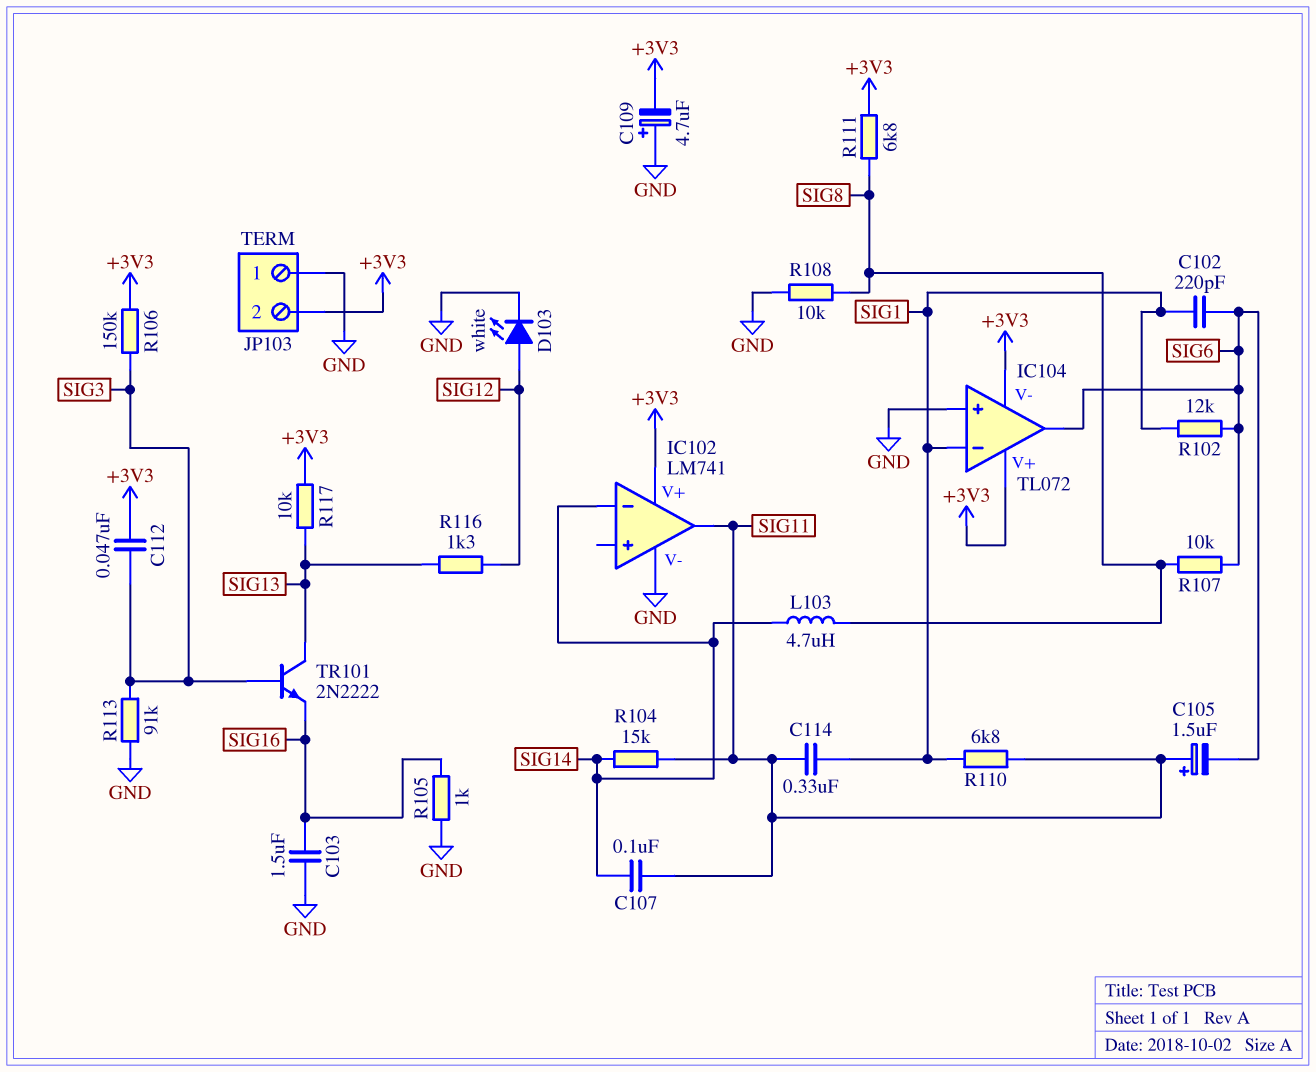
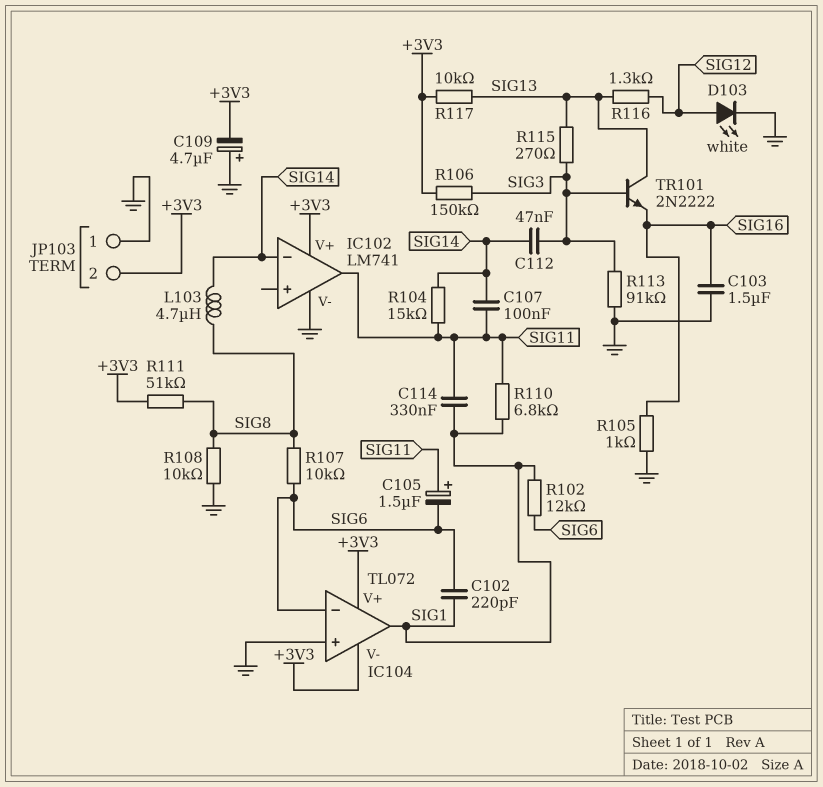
C112: 47nF (+3V3, SIG3) -> 47nF (SIG3, SIG14)
IC104 pin in-: SIG1 -> SIG6
IC104 pin out: SIG6 -> SIG1
R111: 6.8k (+3V3, SIG8) -> 51k (+3V3, SIG8)
R115: none -> 270 (SIG3, SIG13)

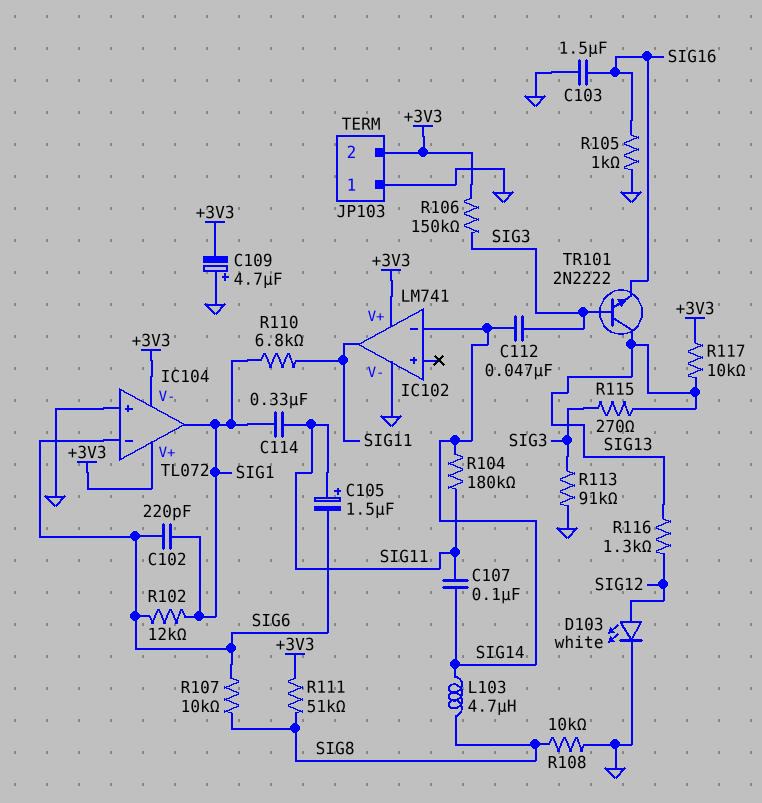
R104: 15k (SIG11, SIG14) -> 180k (SIG11, SIG14)

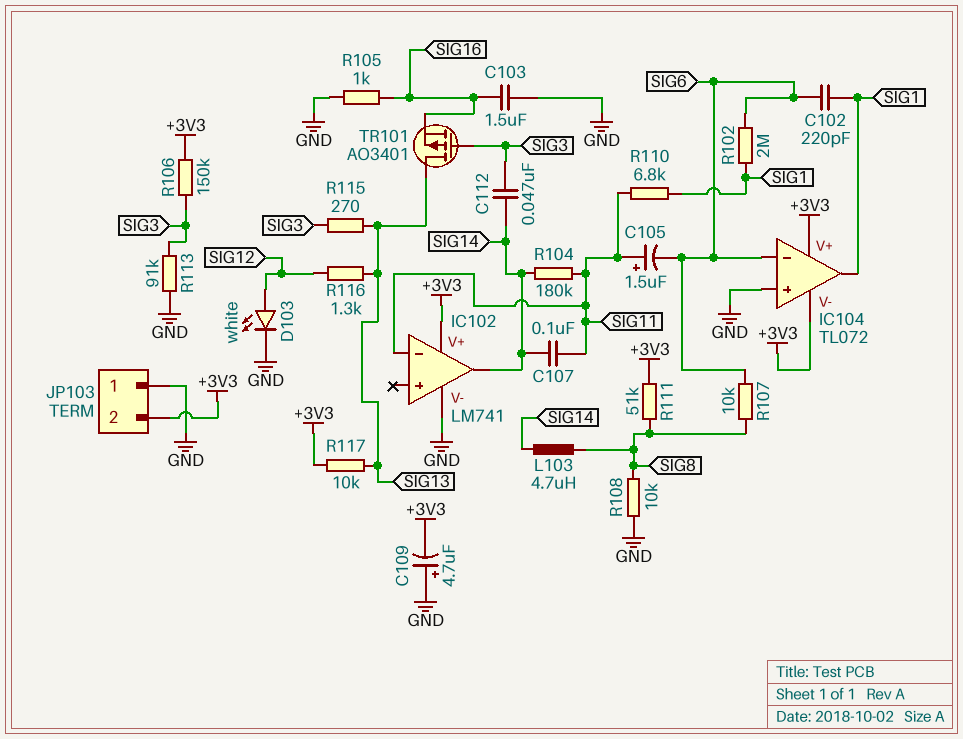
C114: 330nF (SIG1, SIG11) -> none
IC102 pin in-: SIG14 -> SIG11
IC102 pin out: SIG11 -> SIG14
R102: 12k (SIG1, SIG6) -> 2M (SIG1, SIG6)
TR101: NPN 2N2222 (B SIG3, C SIG13, E SIG16) -> PMOS AO3401 (G SIG3, D SIG13, S SIG16)

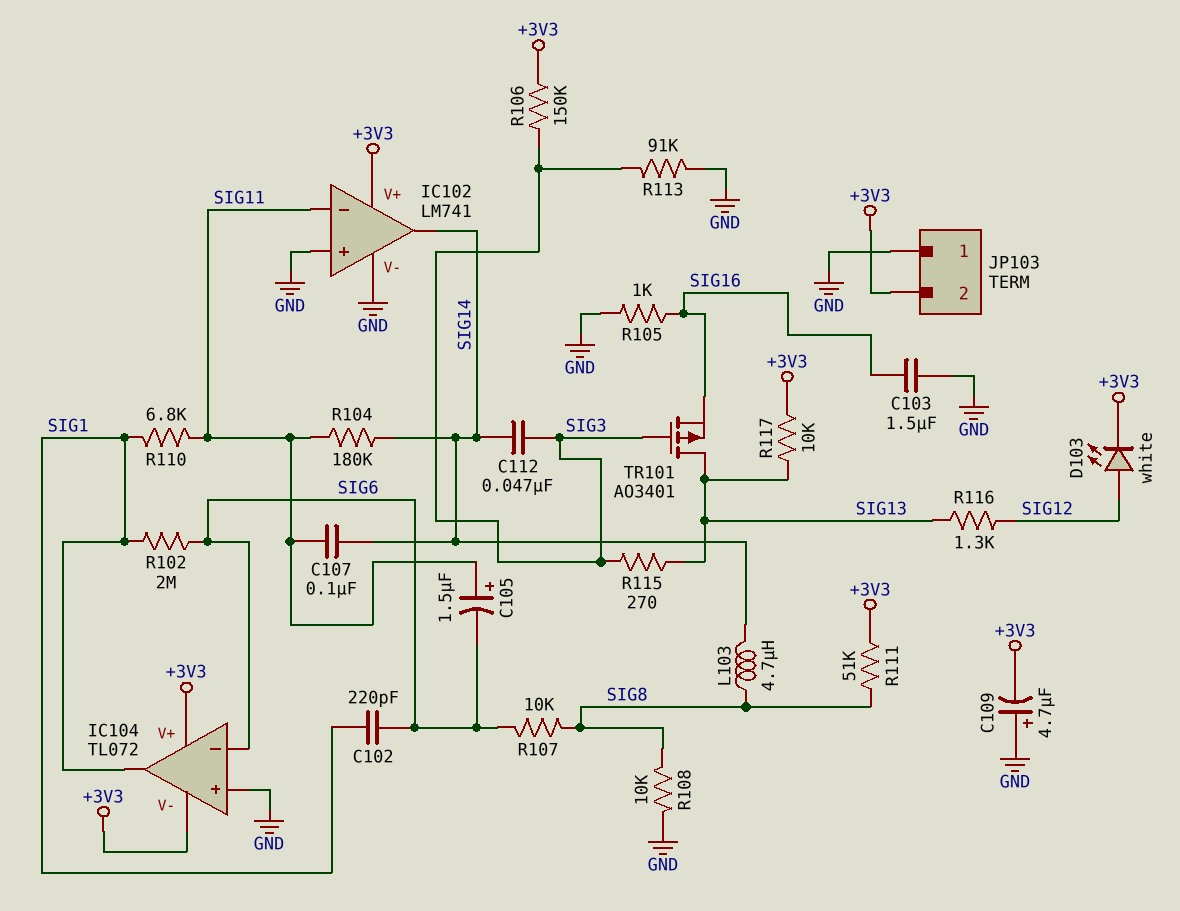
D103: LED white (A SIG12, K GND) -> LED white (A SIG12, K +3V3)
IC102 pin in+: none -> GND

